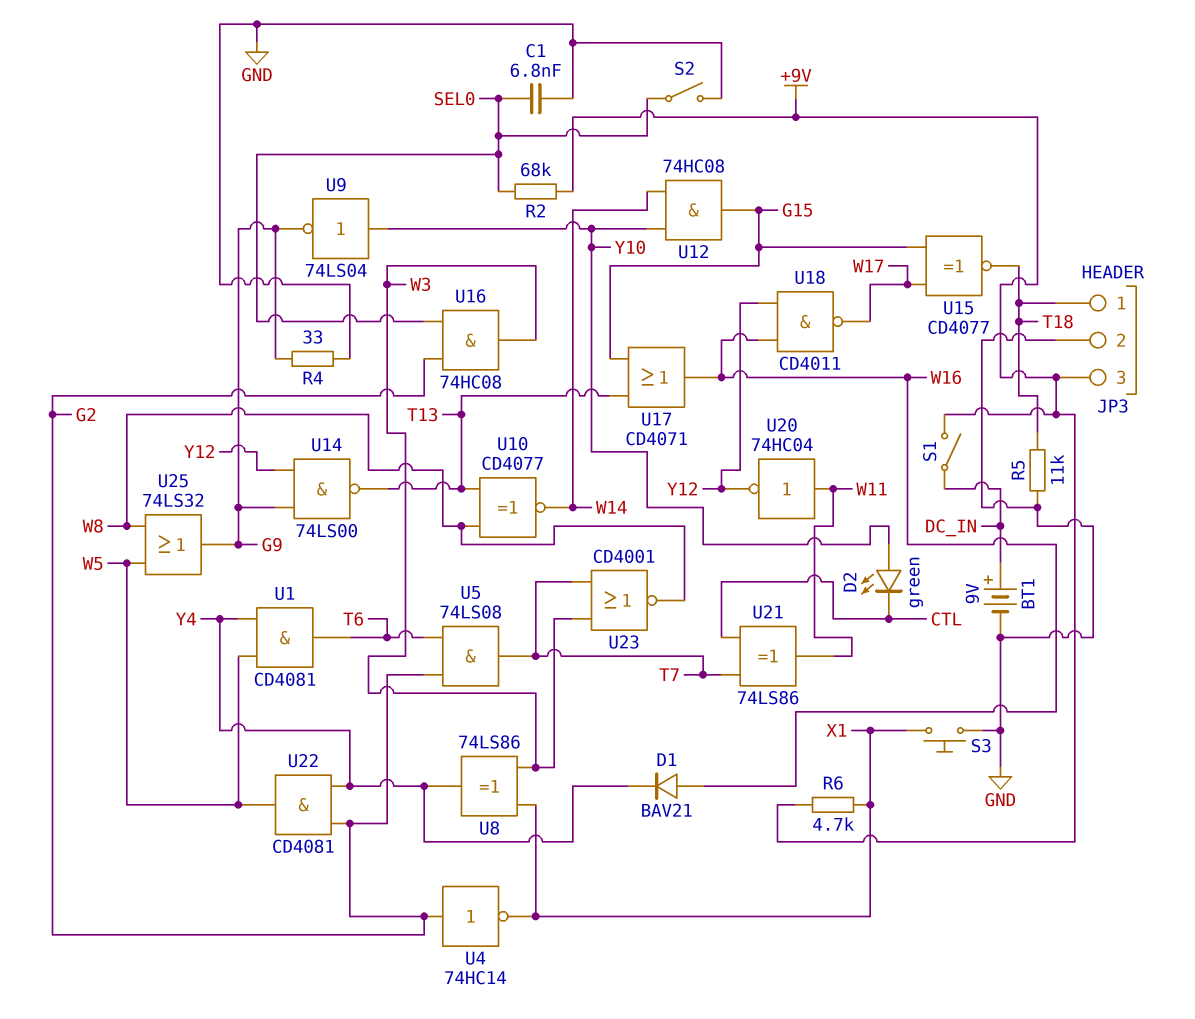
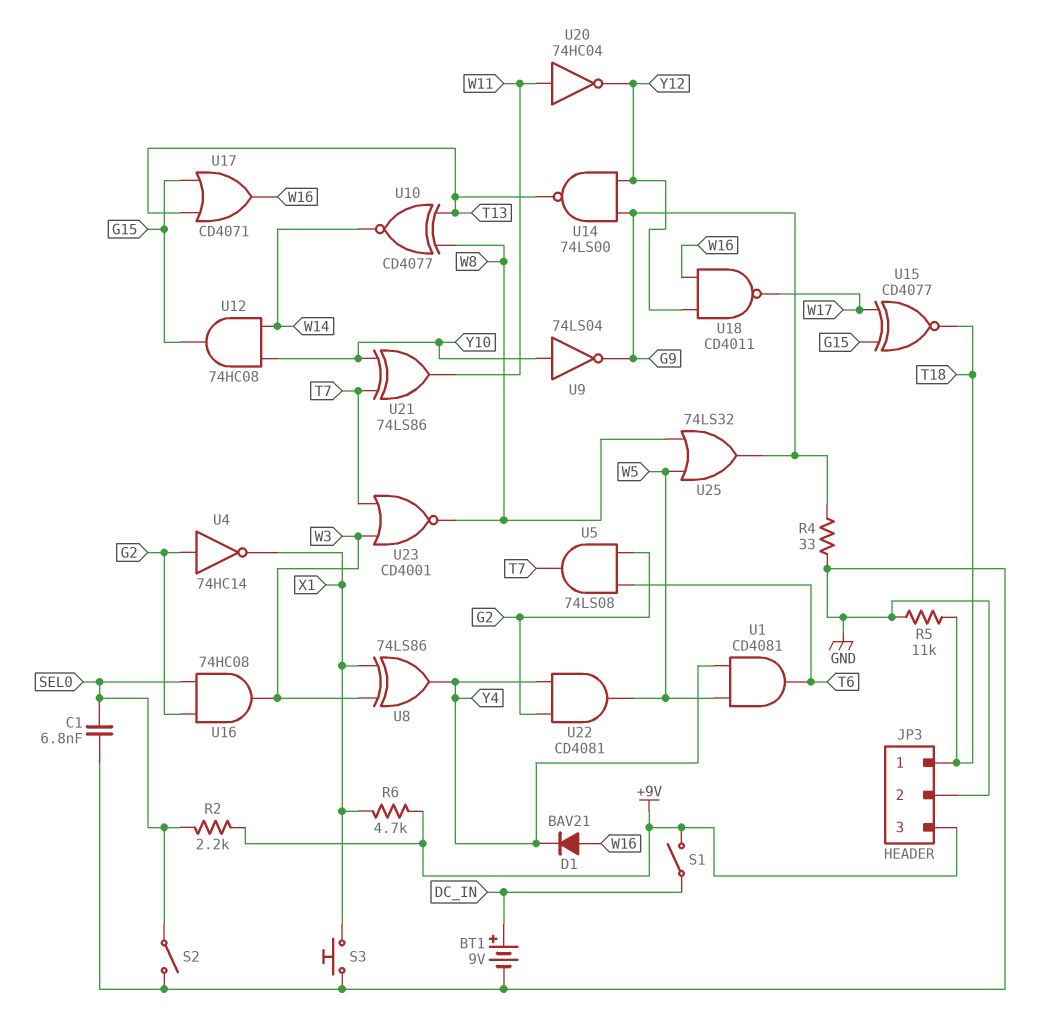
D2: LED green (A Y10, K CTL) -> none
R2: 68k (+9V, SEL0) -> 2.2k (+9V, SEL0)
U21: XOR 74LS86 (in CTL, in T7, out W11) -> XOR 74LS86 (in T7, in Y10, out W11)

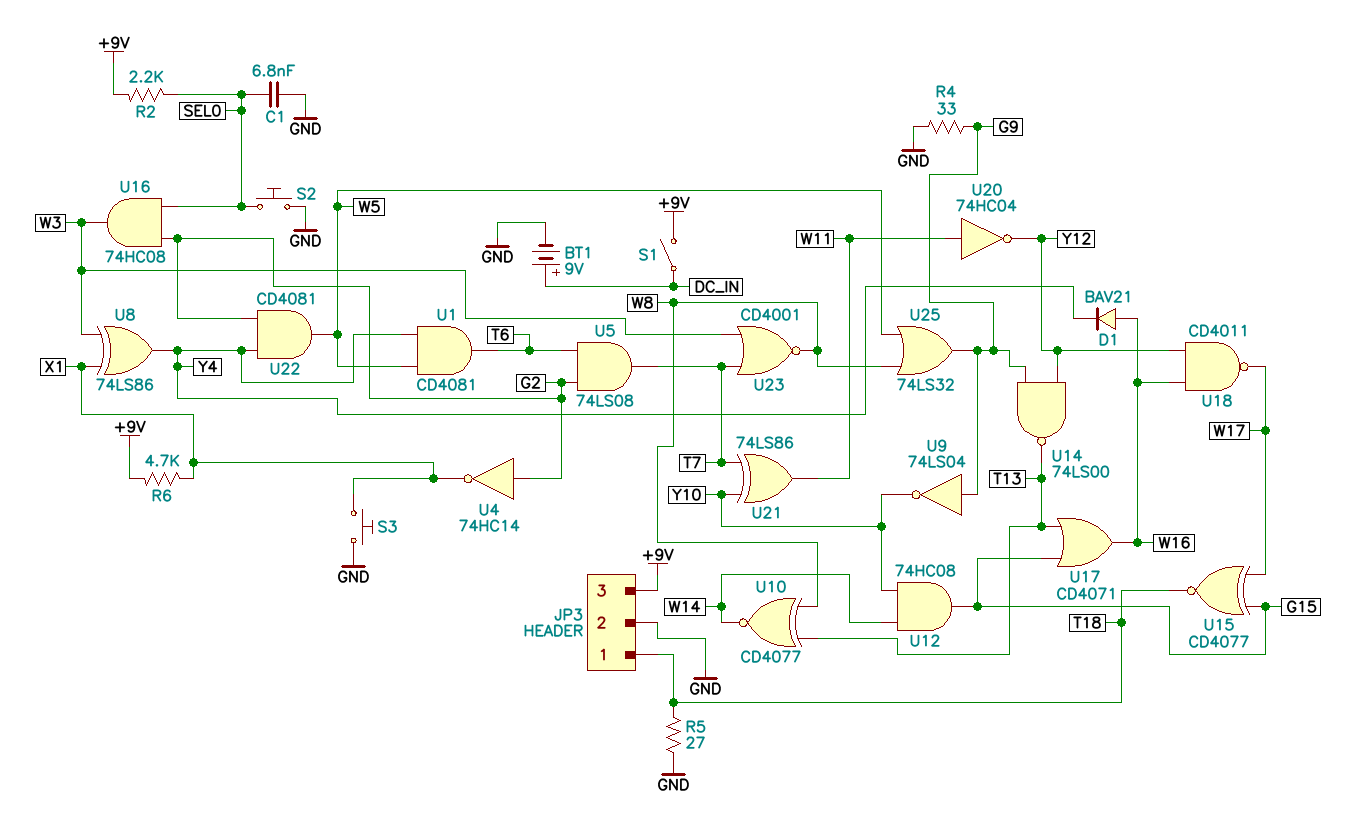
R5: 11k (GND, T18) -> 27 (GND, T18)
S2: switch (GND, SEL0) -> button (GND, SEL0)
U9: NOT 74LS04 (in Y10, out G9) -> NOT 74LS04 (in G9, out Y10)

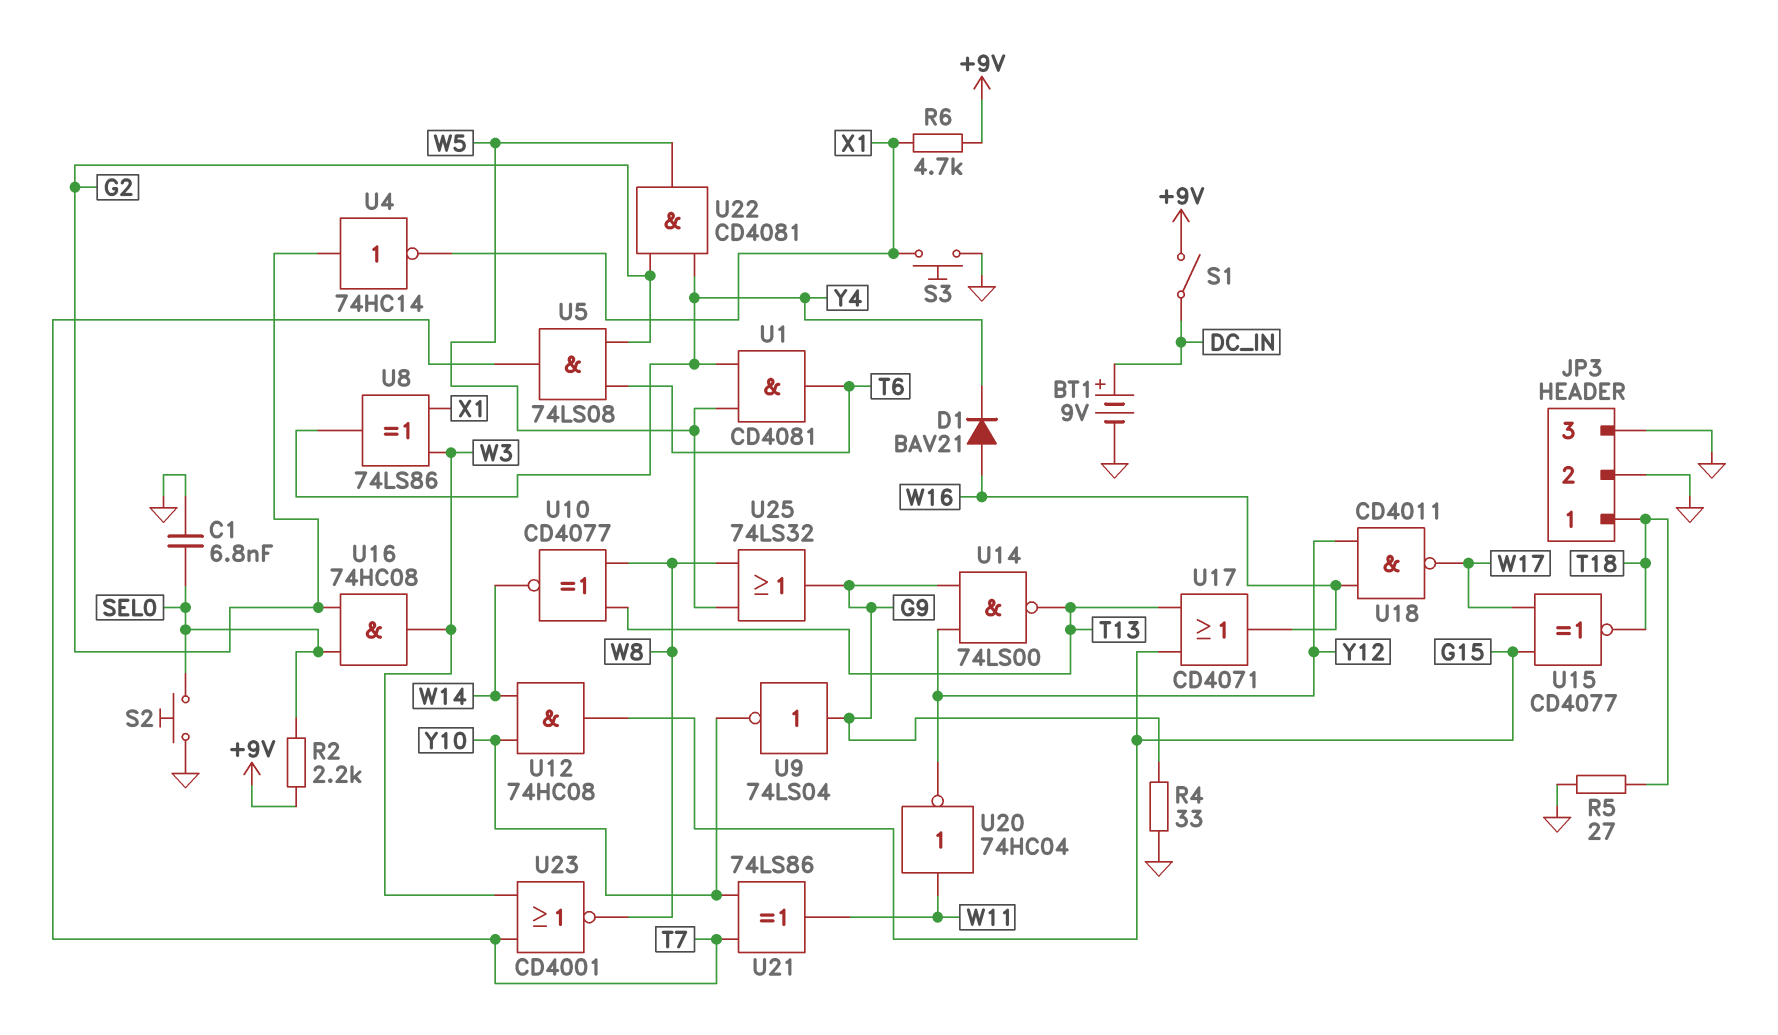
JP3 pin 3: +9V -> GND

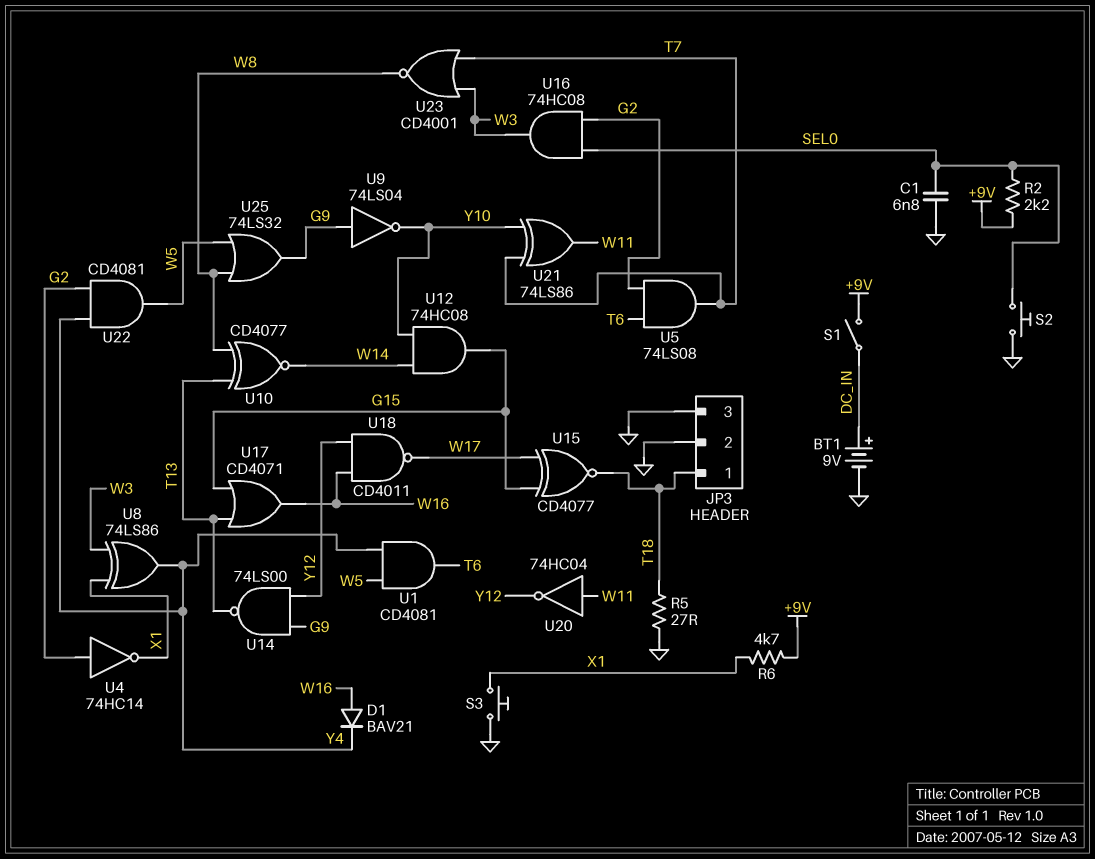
R4: 33 (G9, GND) -> none

